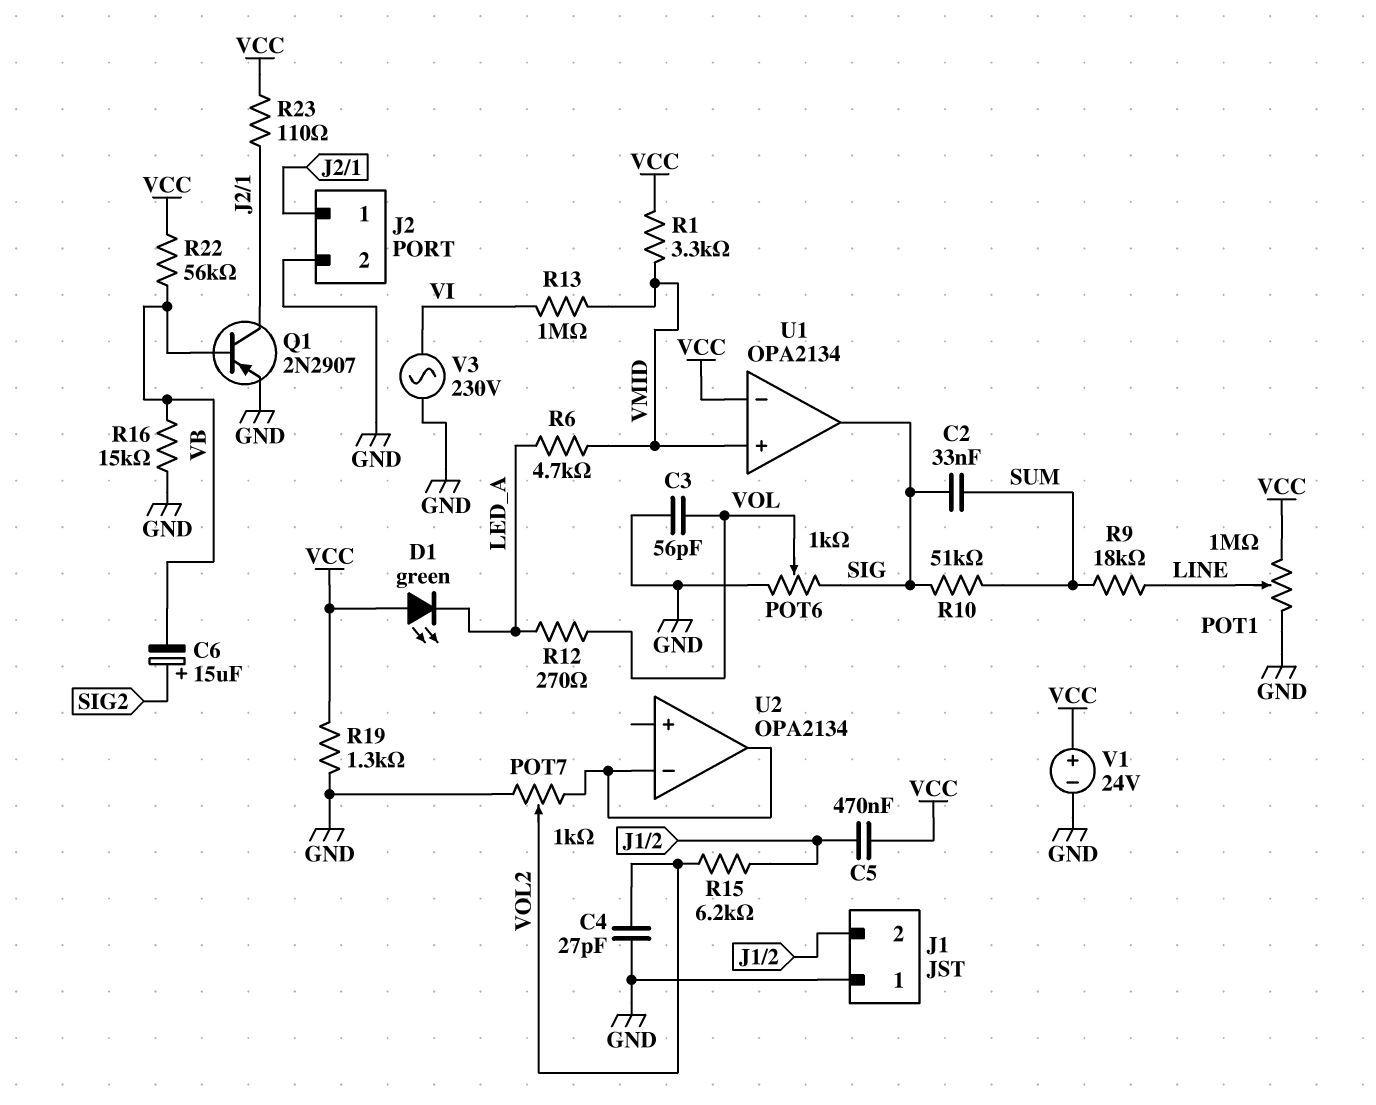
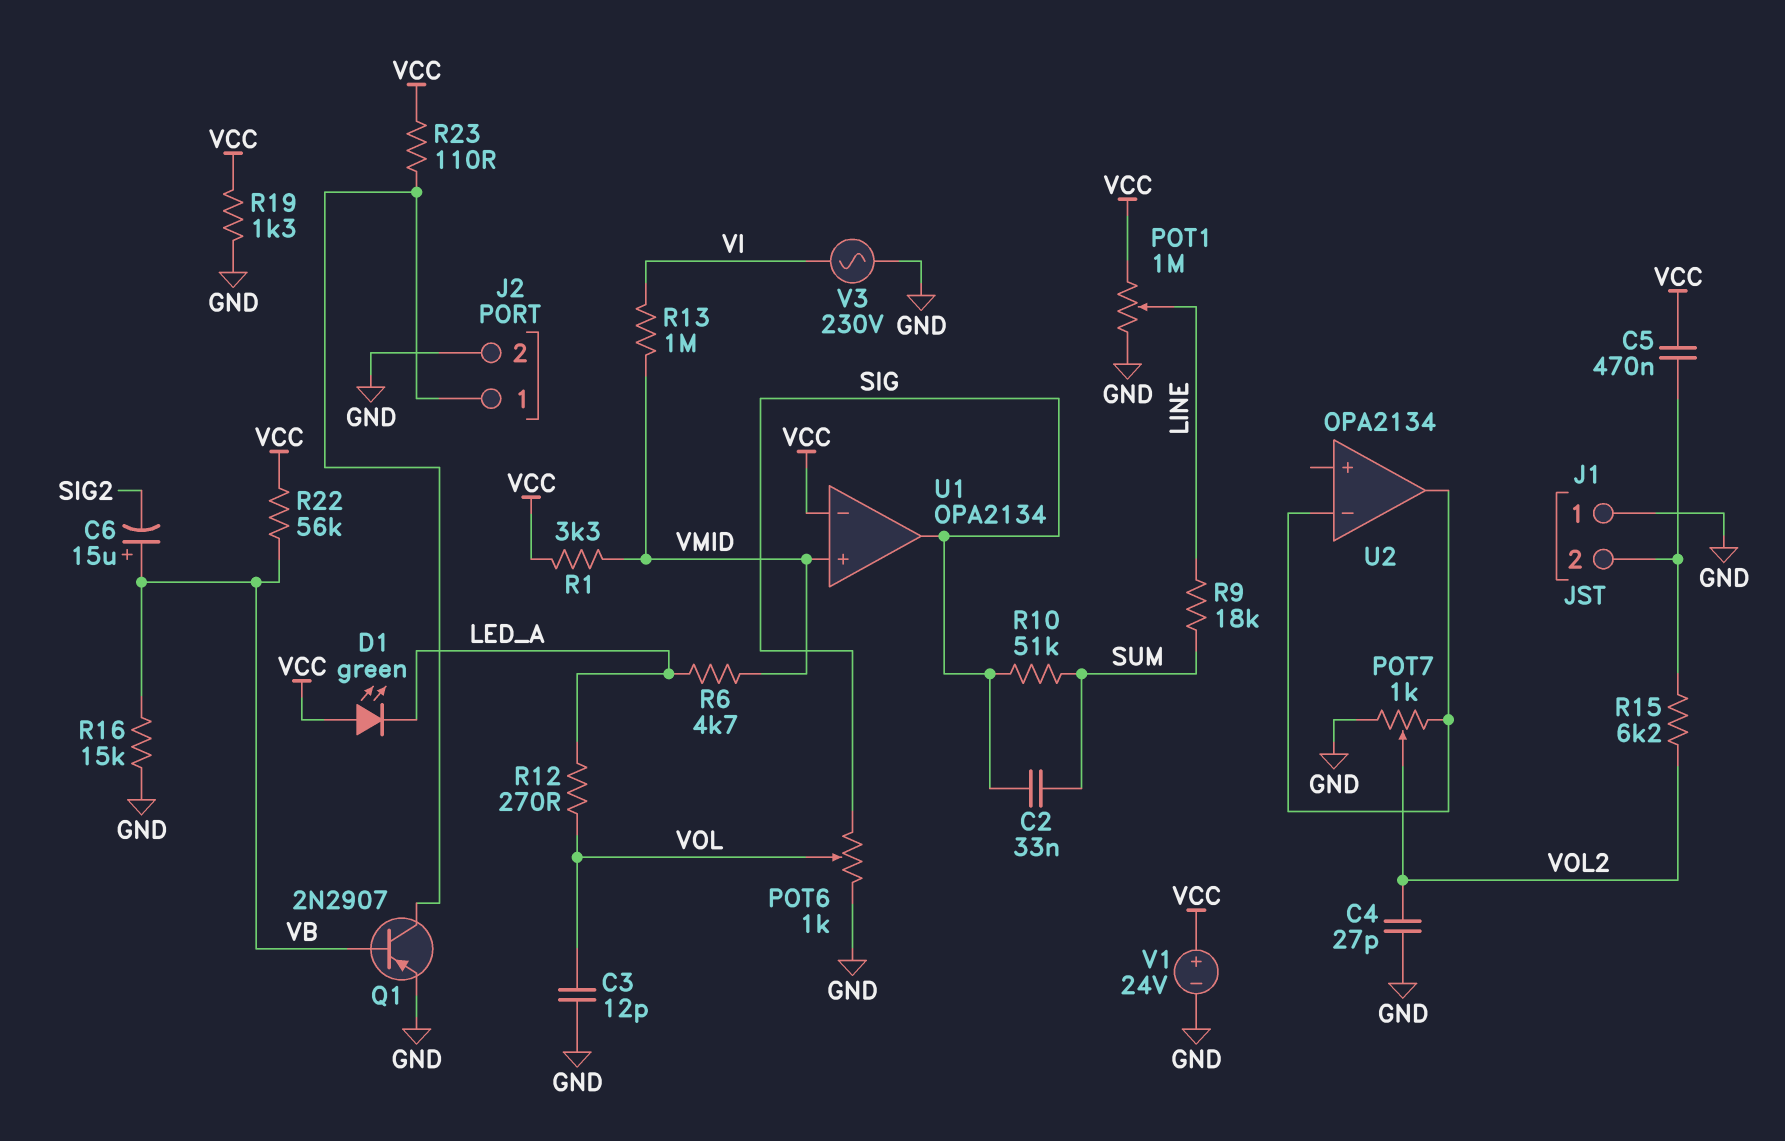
C3: 56pF (GND, VOL) -> 12pF (GND, VOL)
C6: 15uF (plus SIG2, minus VB) -> 15uF (plus VB, minus SIG2)

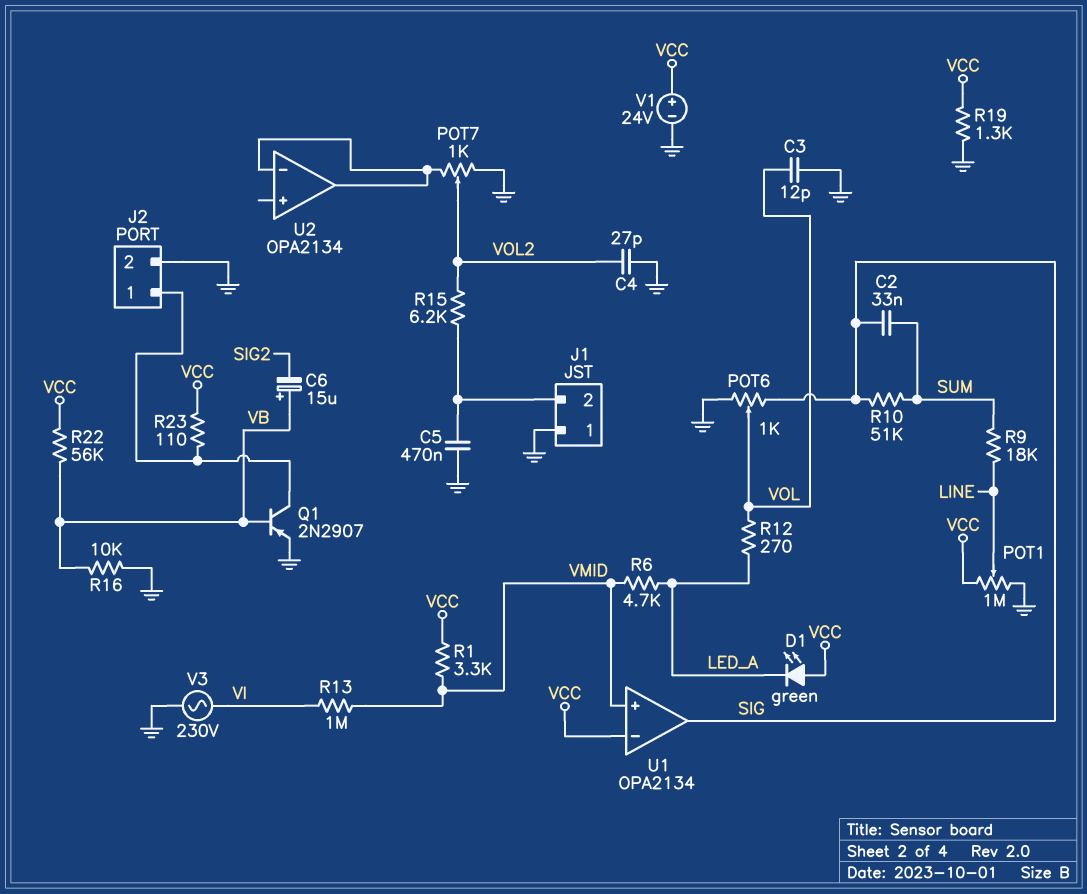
C5: 470nF (J1/2, VCC) -> 470nF (GND, J1/2)
R16: 15k (GND, VB) -> 10k (GND, VB)

